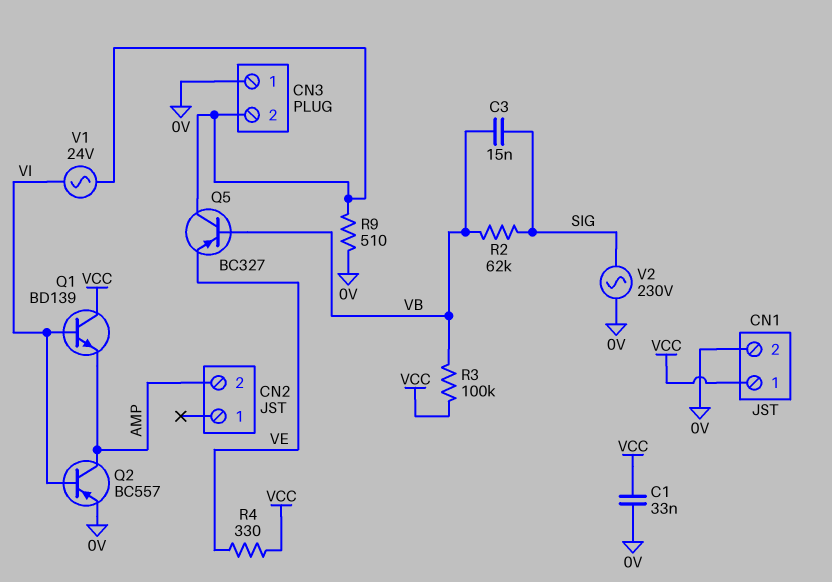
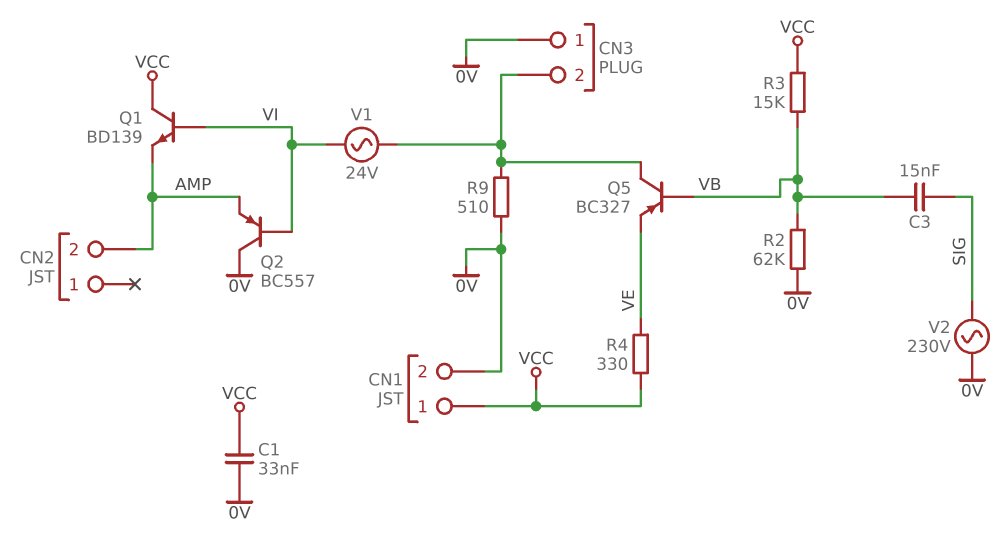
Q2: PNP BC557 (B VI, C AMP, E 0V) -> PNP BC557 (B VI, C 0V, E AMP)
R2: 62k (SIG, VB) -> 62k (0V, VB)
R3: 100k (VB, VCC) -> 15k (VB, VCC)

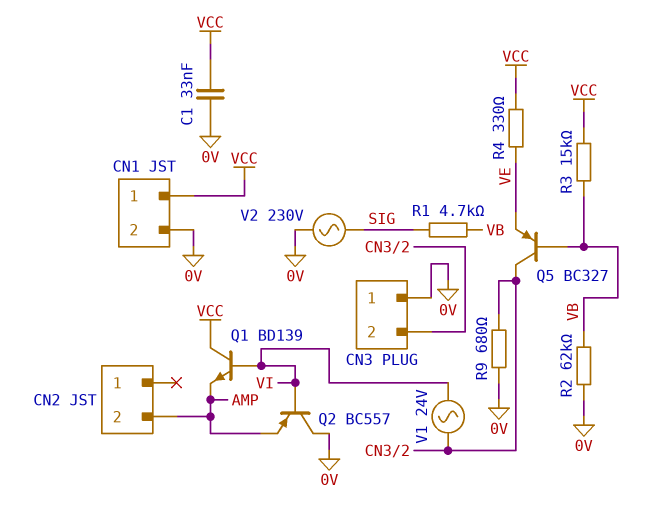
C3: 15nF (SIG, VB) -> none
R1: none -> 4.7k (SIG, VB)
R9: 510 (0V, CN3/2) -> 680 (0V, CN3/2)

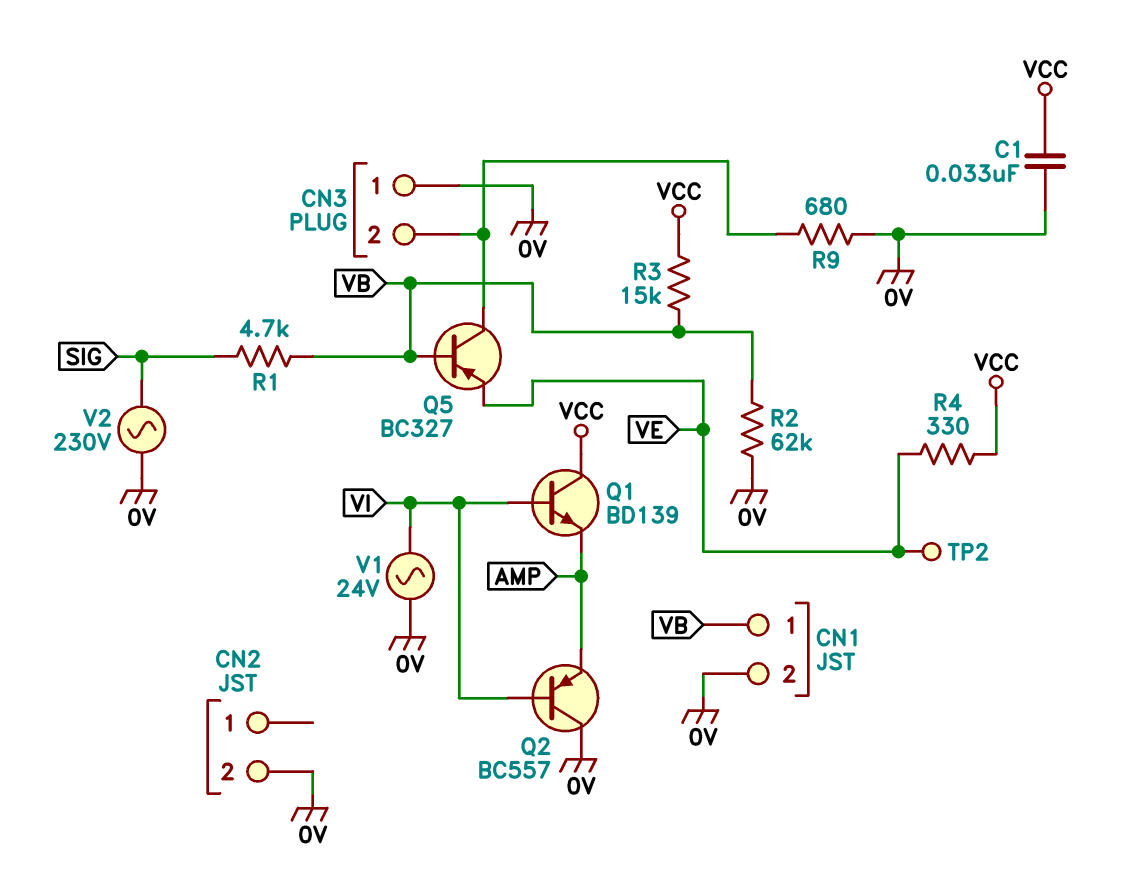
CN1 pin 1: VCC -> VB
CN2 pin 2: AMP -> 0V
TP2: none -> test point (VE)
V1: AC 24V (CN3/2, VI) -> AC 24V (0V, VI)

